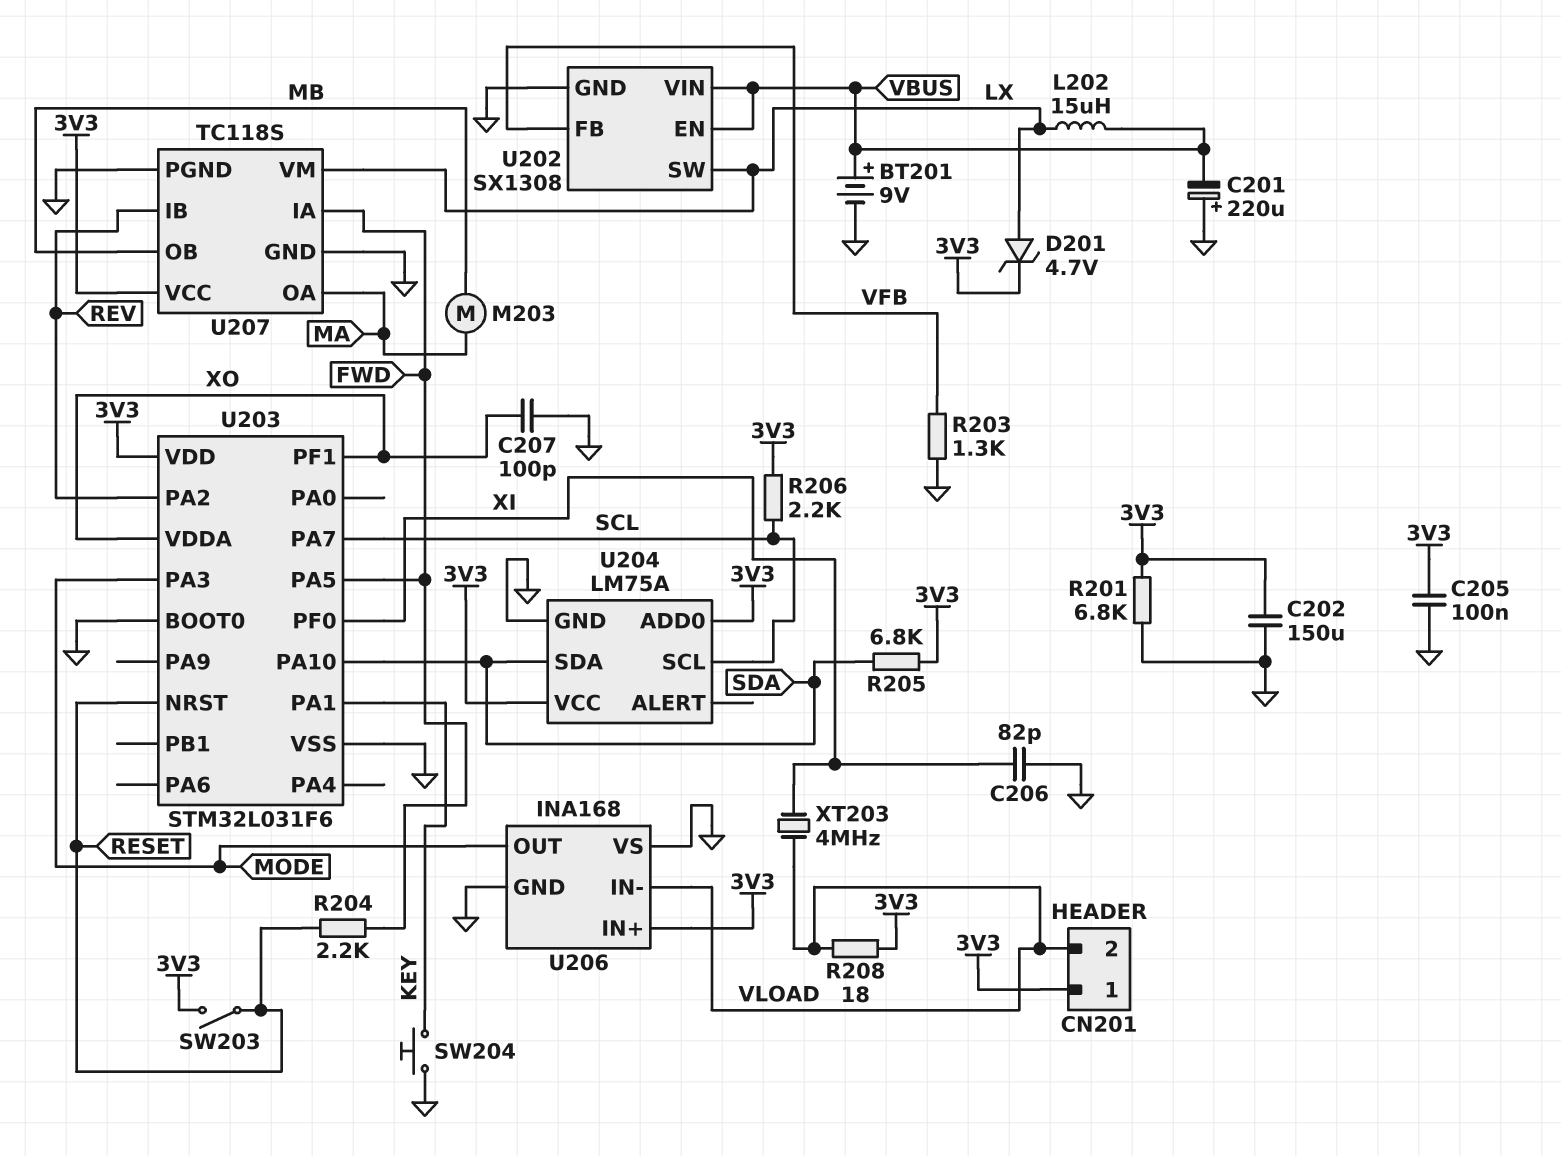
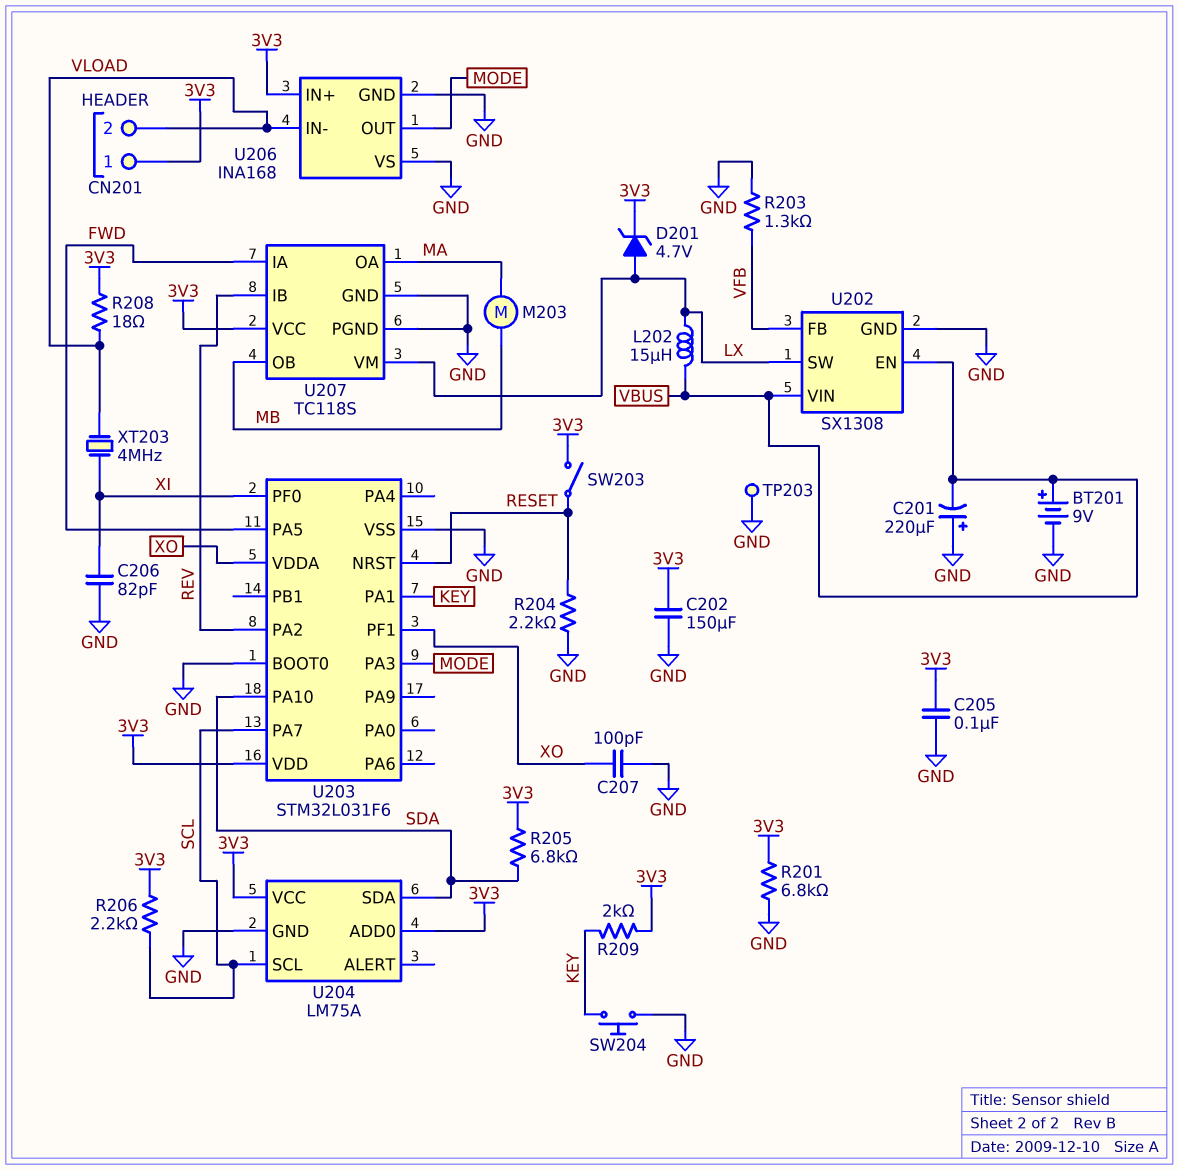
R204: 2.2k (FWD, RESET) -> 2.2k (GND, RESET)
R209: none -> 2k (3V3, KEY)
TP203: none -> test point (GND)

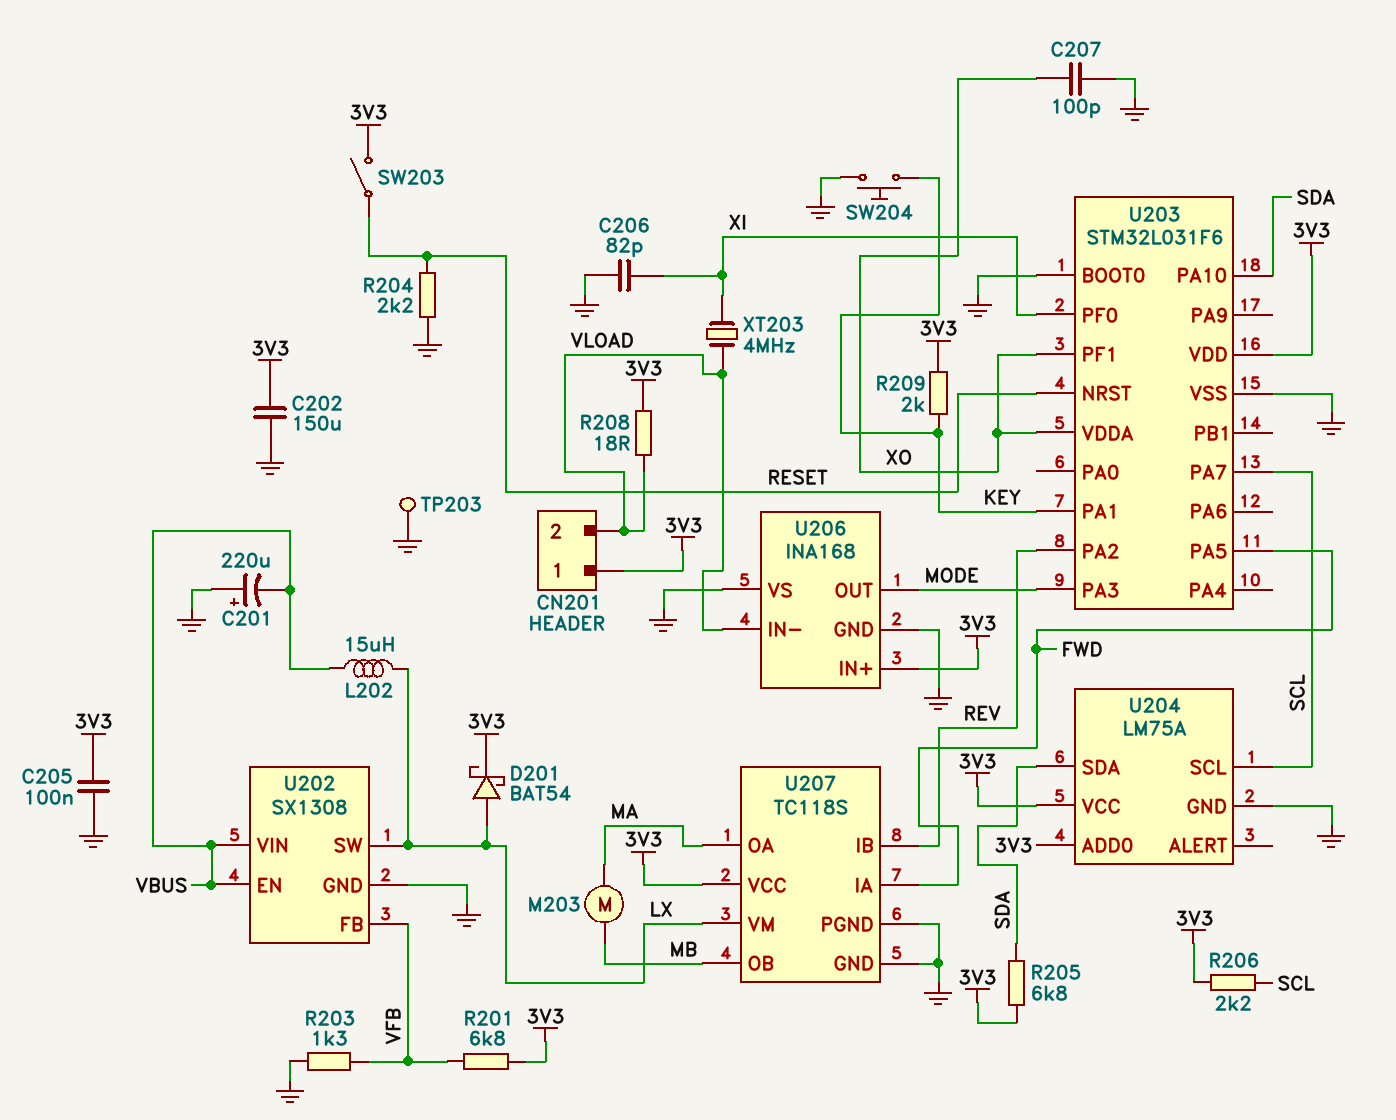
BT201: 9V (plus VBUS, minus GND) -> none
D201: zener 4.7V (A LX, K 3V3) -> schottky BAT54 (A LX, K 3V3)
R201: 6.8k (3V3, GND) -> 6.8k (3V3, VFB)

